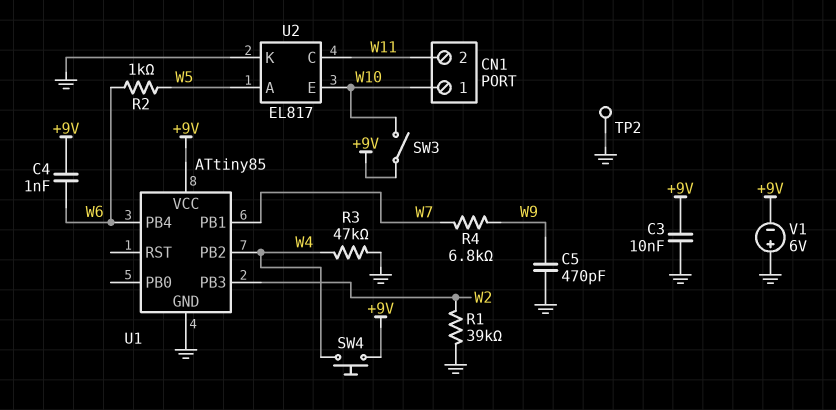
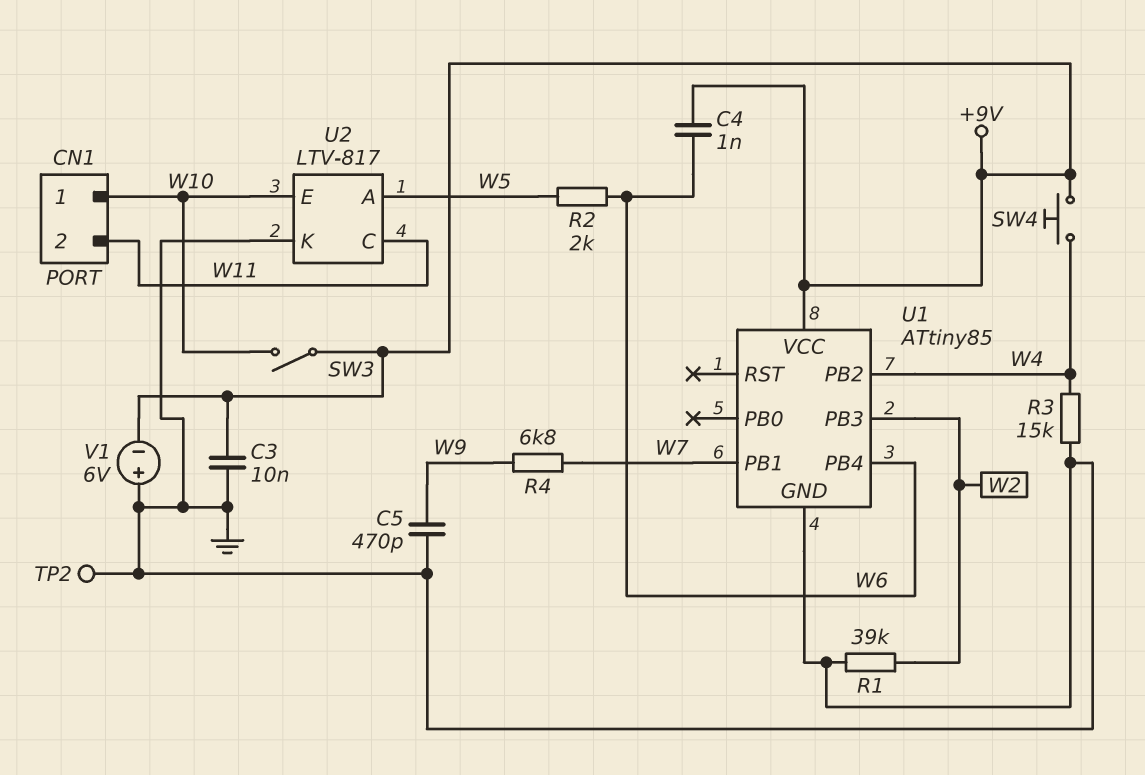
R2: 1k (W5, W6) -> 2k (W5, W6)
R3: 47k (GND, W4) -> 15k (GND, W4)
U2: EL817 -> LTV-817

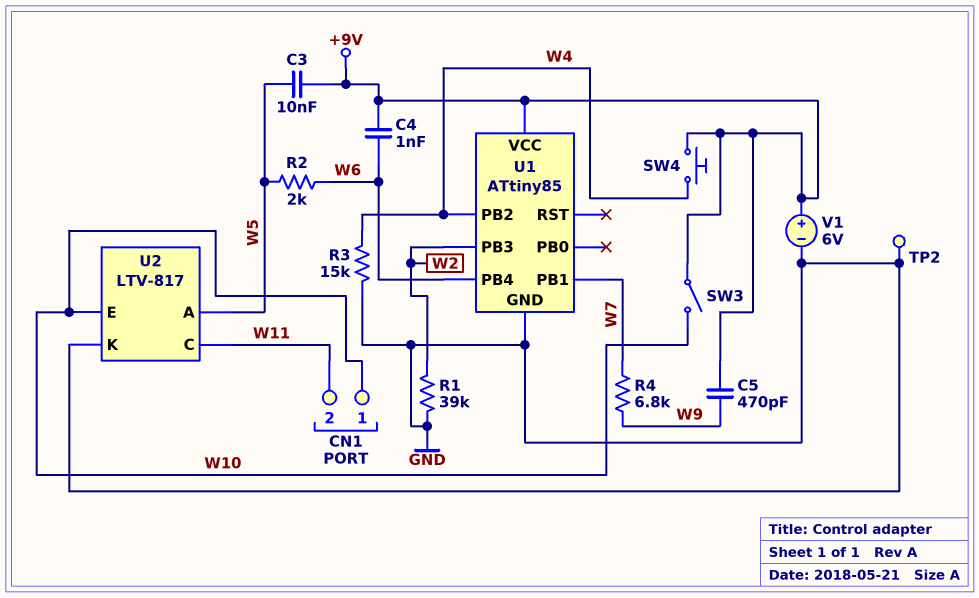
C3: 10nF (+9V, GND) -> 10nF (+9V, W5)
C5: 470pF (GND, W9) -> 470pF (+9V, W9)
V1: 6V (plus GND, minus +9V) -> 6V (plus +9V, minus GND)

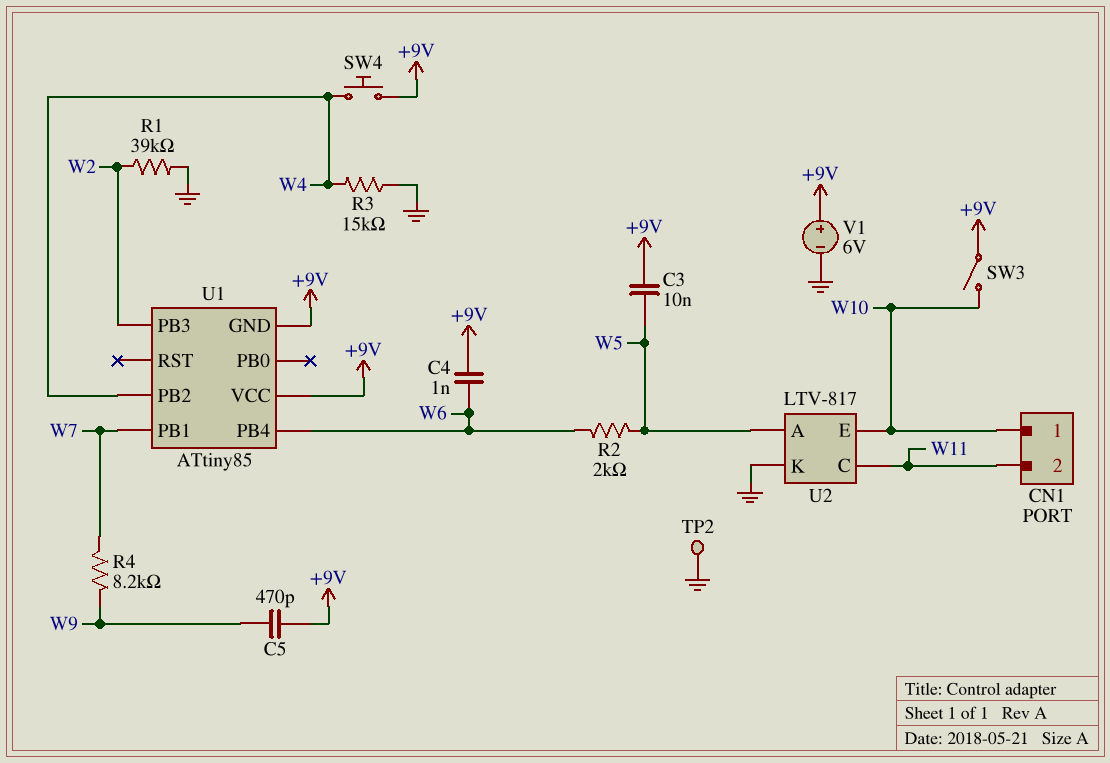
R4: 6.8k (W7, W9) -> 8.2k (W7, W9)
U1 pin GND: GND -> +9V

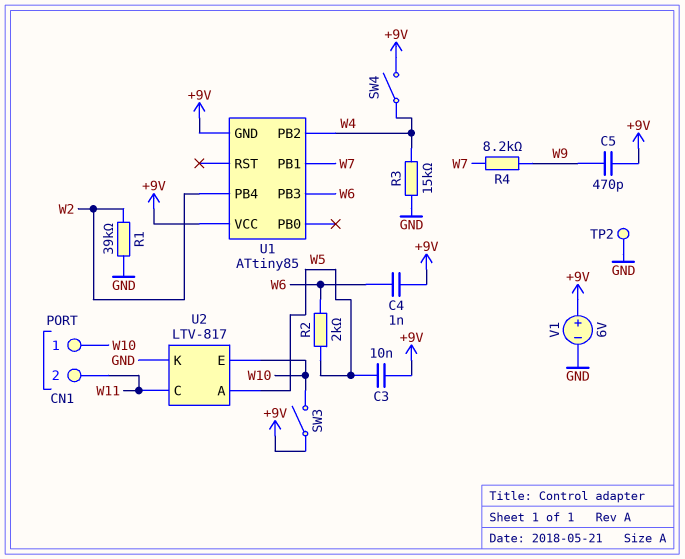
SW4: button (+9V, W4) -> switch (+9V, W4)
U1 pin PB3: W2 -> W6
U1 pin PB4: W6 -> W2

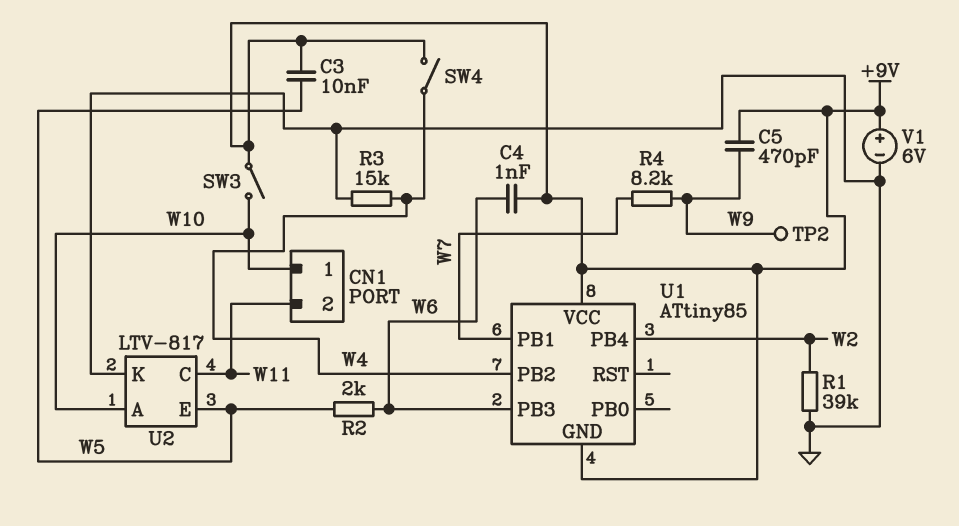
TP2: test point (GND) -> test point (W9)
U2 pin A: W5 -> W10
U2 pin E: W10 -> W5

